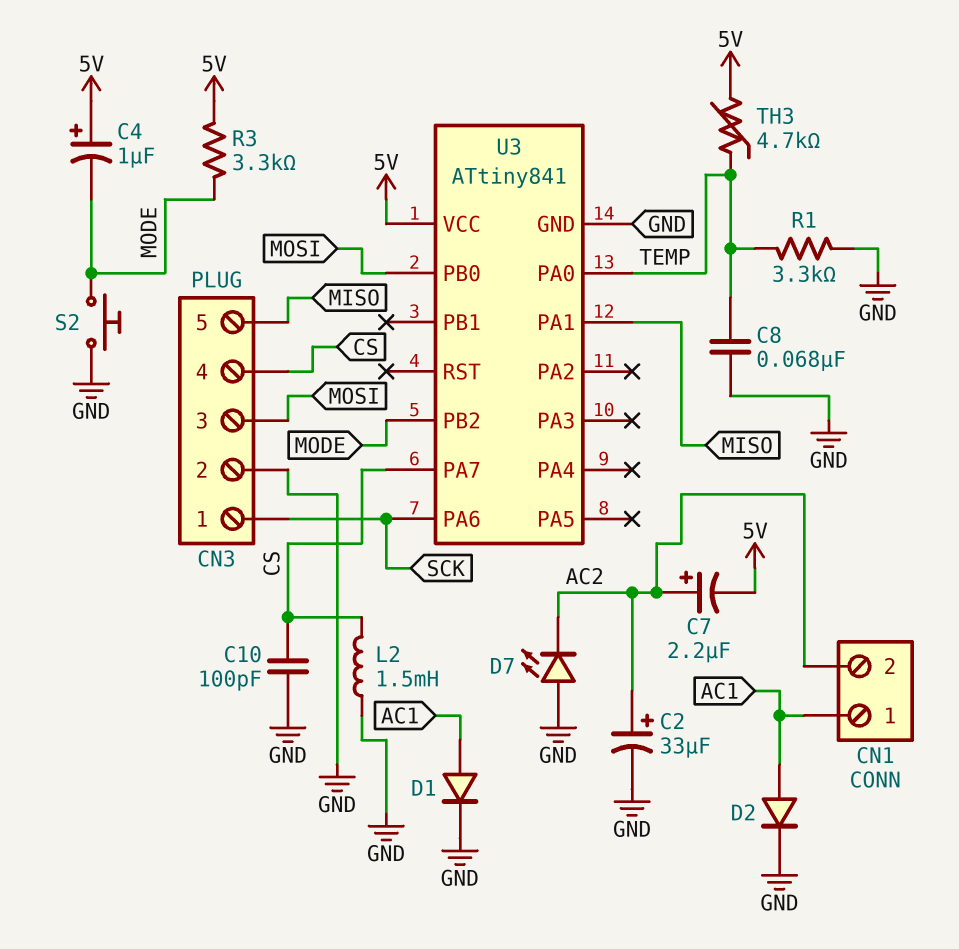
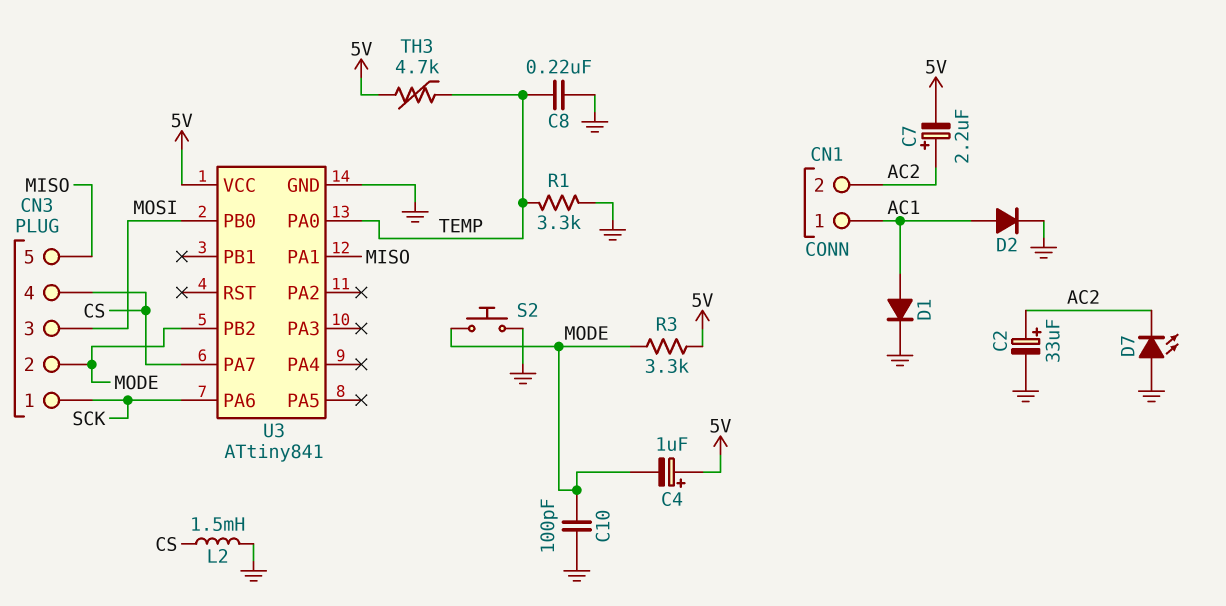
C8: 68nF (GND, TEMP) -> 220nF (GND, TEMP)
C10: 100pF (CS, GND) -> 100pF (GND, MODE)
CN3 pin 2: GND -> MODE

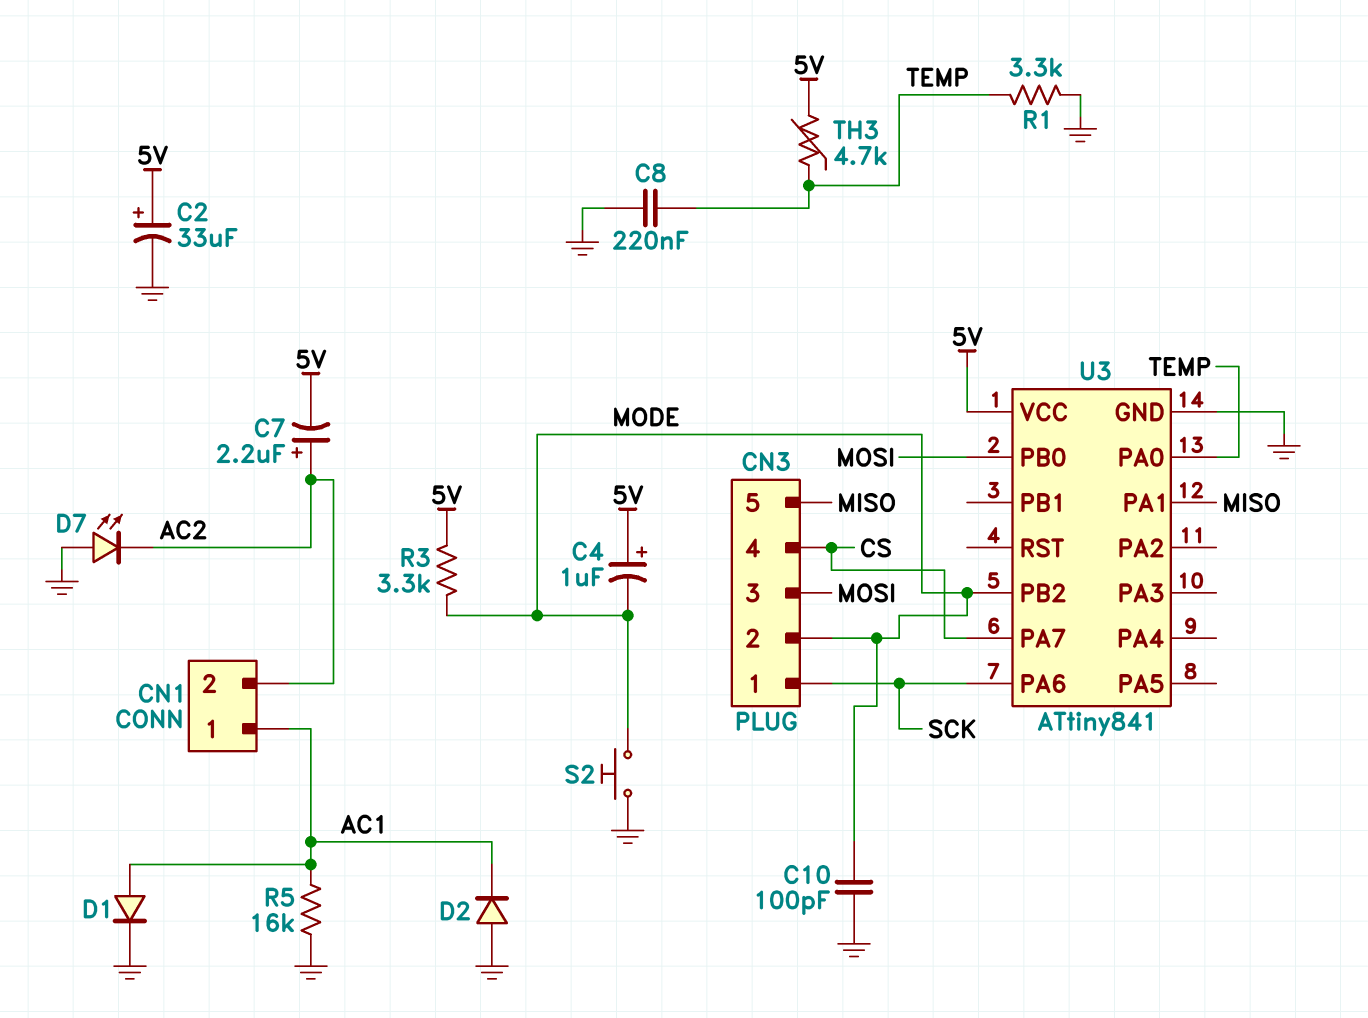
C2: 33uF (plus AC2, minus GND) -> 33uF (plus 5V, minus GND)
D2: diode (A AC1, K GND) -> diode (A GND, K AC1)
L2: 1.5mH (CS, GND) -> none
R5: none -> 16k (AC1, GND)

